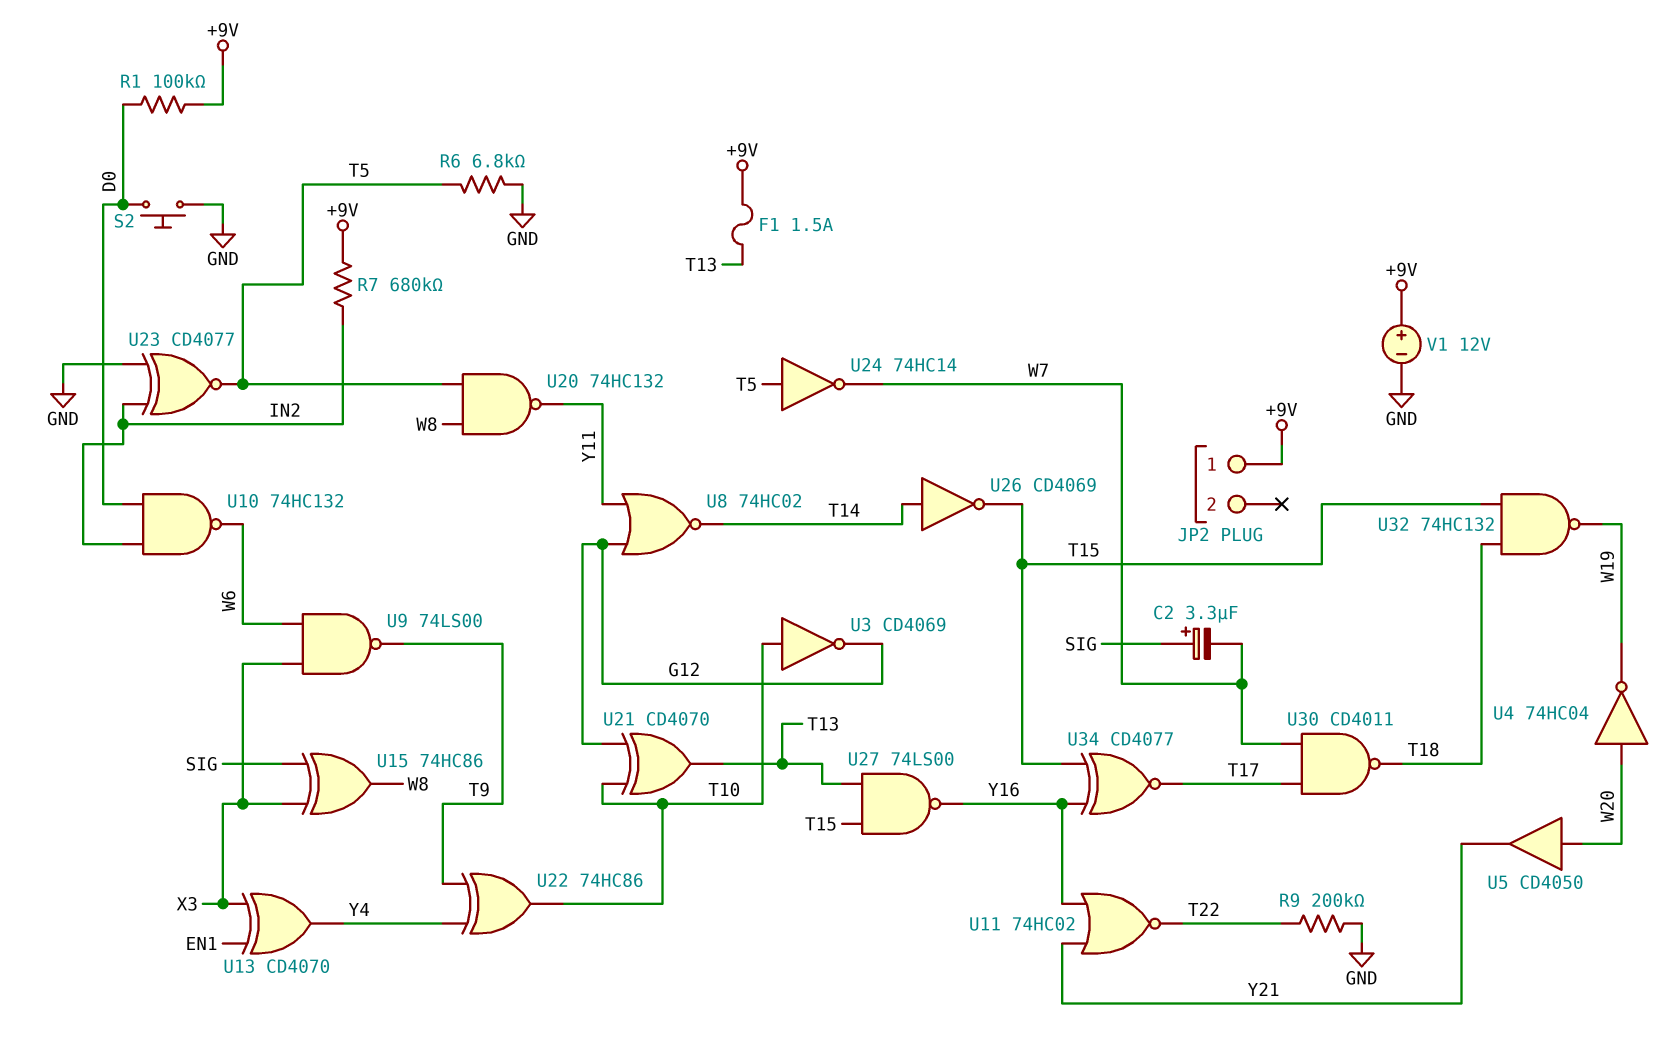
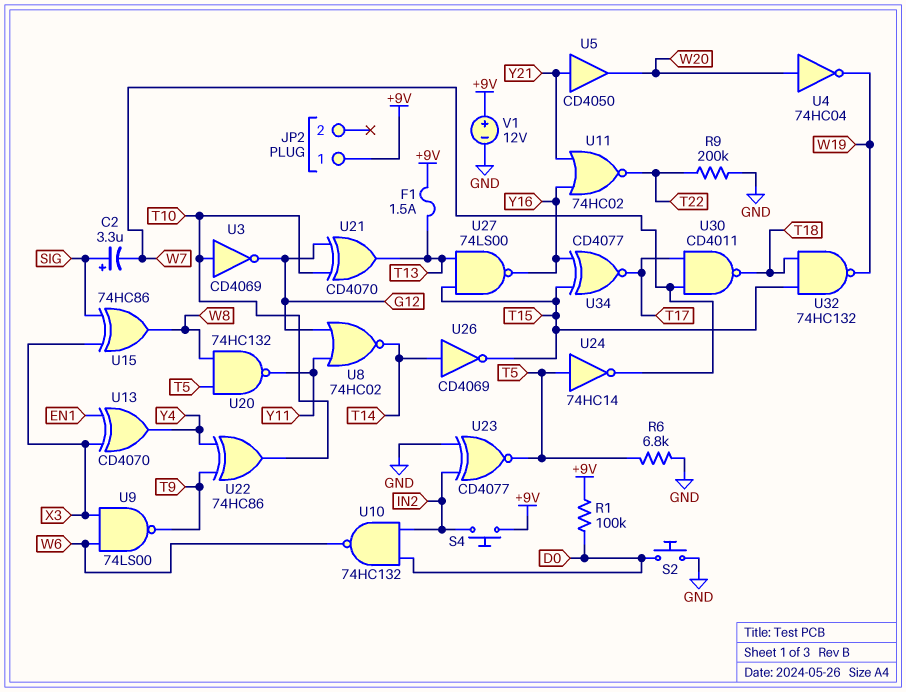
R7: 680k (+9V, IN2) -> none
S4: none -> button (+9V, IN2)
U5: buffer CD4050 (in W20, out Y21) -> buffer CD4050 (in Y21, out W20)

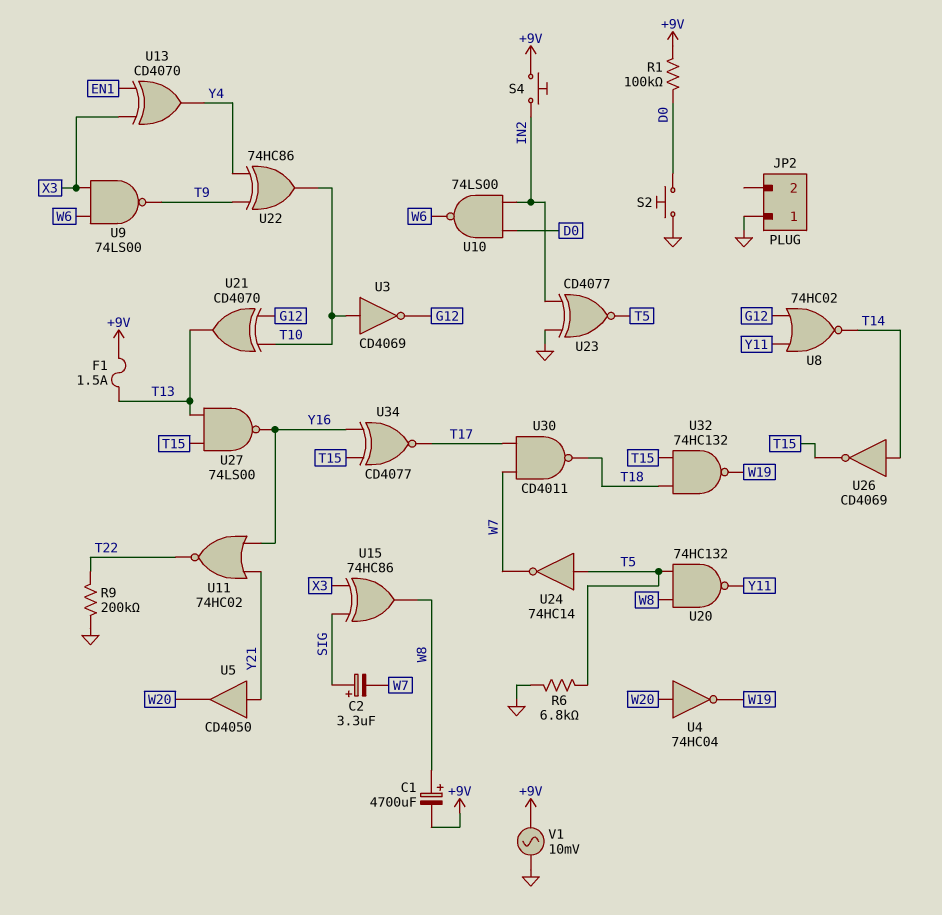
C1: none -> 4700uF (plus W8, minus +9V)
JP2 pin 1: +9V -> GND
U10: NAND 74HC132 (in D0, in IN2, out W6) -> NAND 74LS00 (in D0, in IN2, out W6)
V1: 12V (plus +9V, minus GND) -> AC 10mV (+9V, GND)

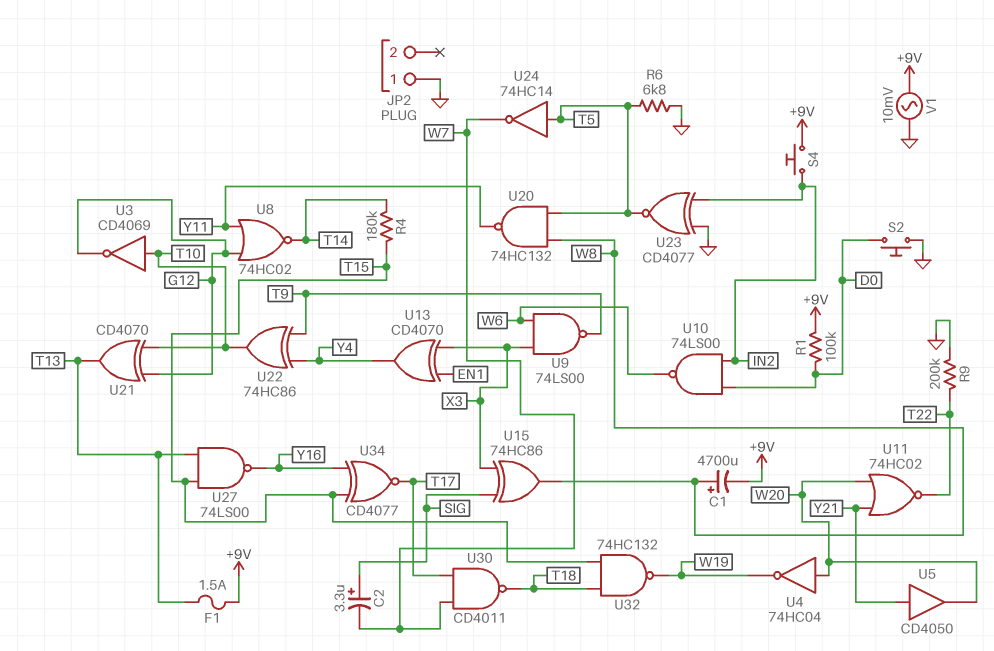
R4: none -> 180k (T14, T15)
U11: NOR 74HC02 (in Y16, in Y21, out T22) -> NOR 74HC02 (in W20, in Y21, out T22)
U26: NOT CD4069 (in T14, out T15) -> none

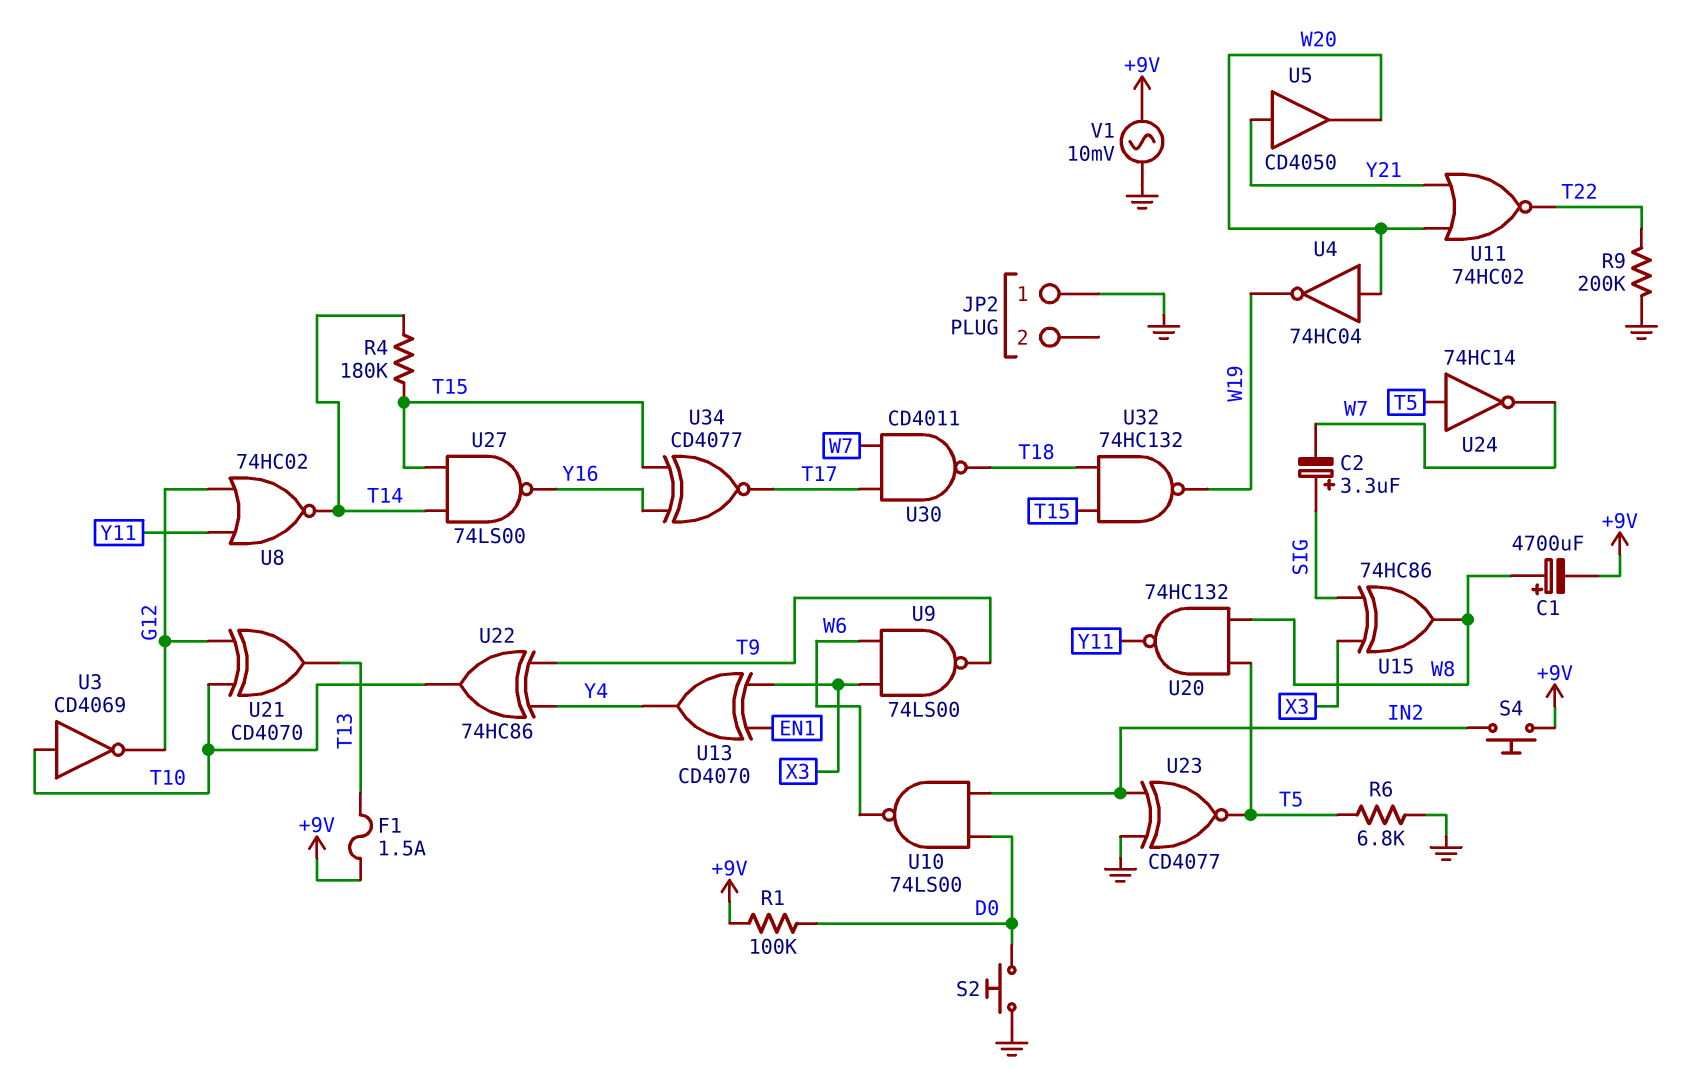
U27: NAND 74LS00 (in T13, in T15, out Y16) -> NAND 74LS00 (in T14, in T15, out Y16)

